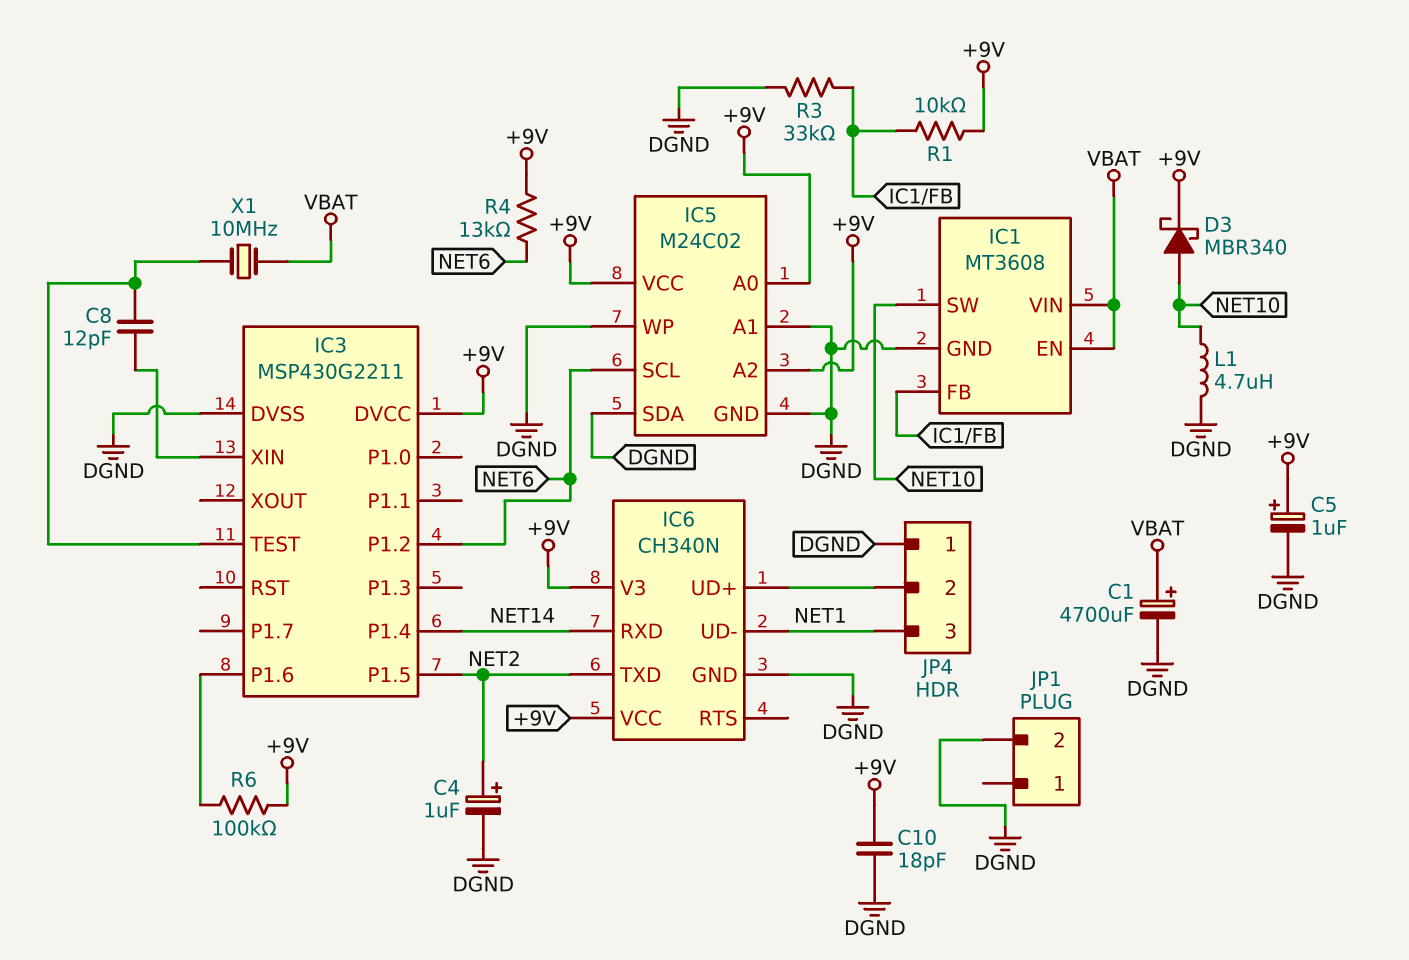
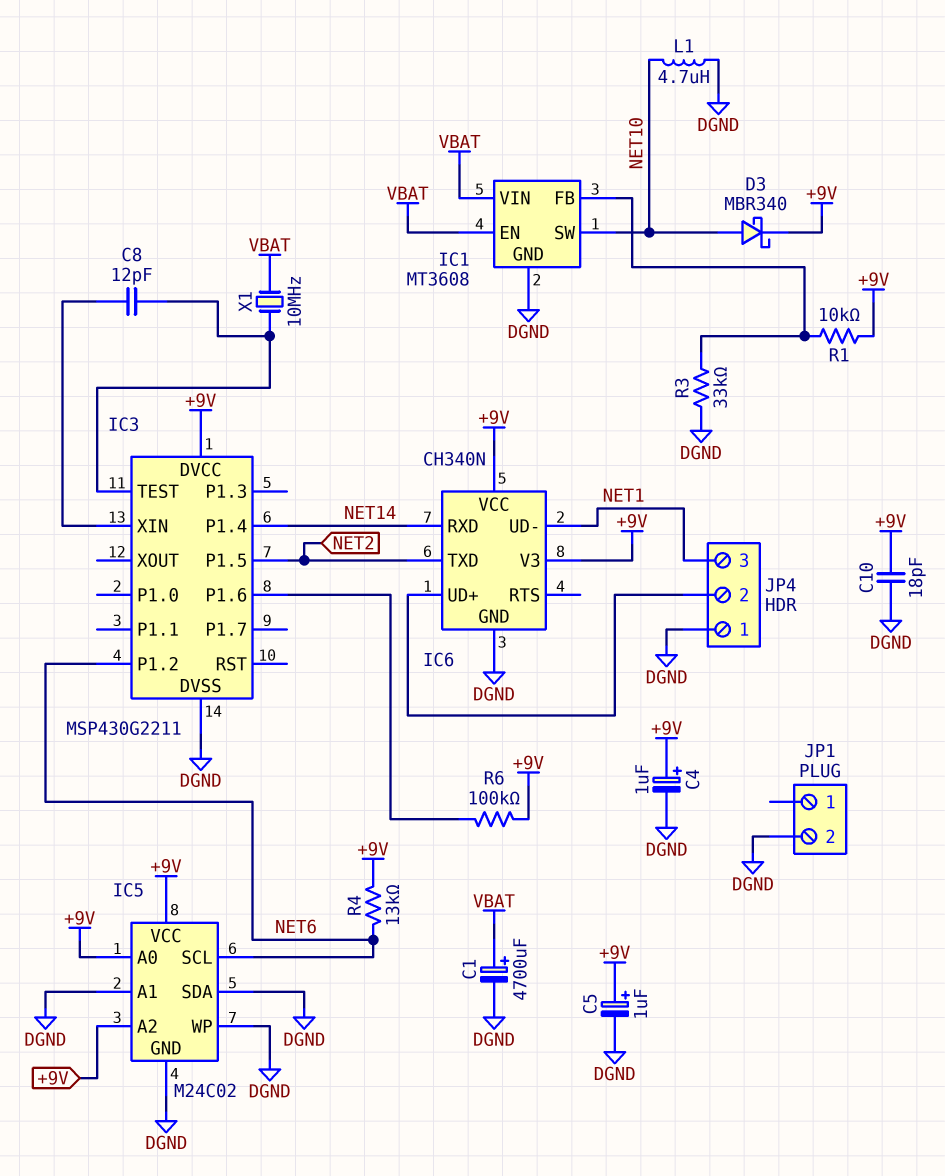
C4: 1uF (plus NET2, minus DGND) -> 1uF (plus +9V, minus DGND)

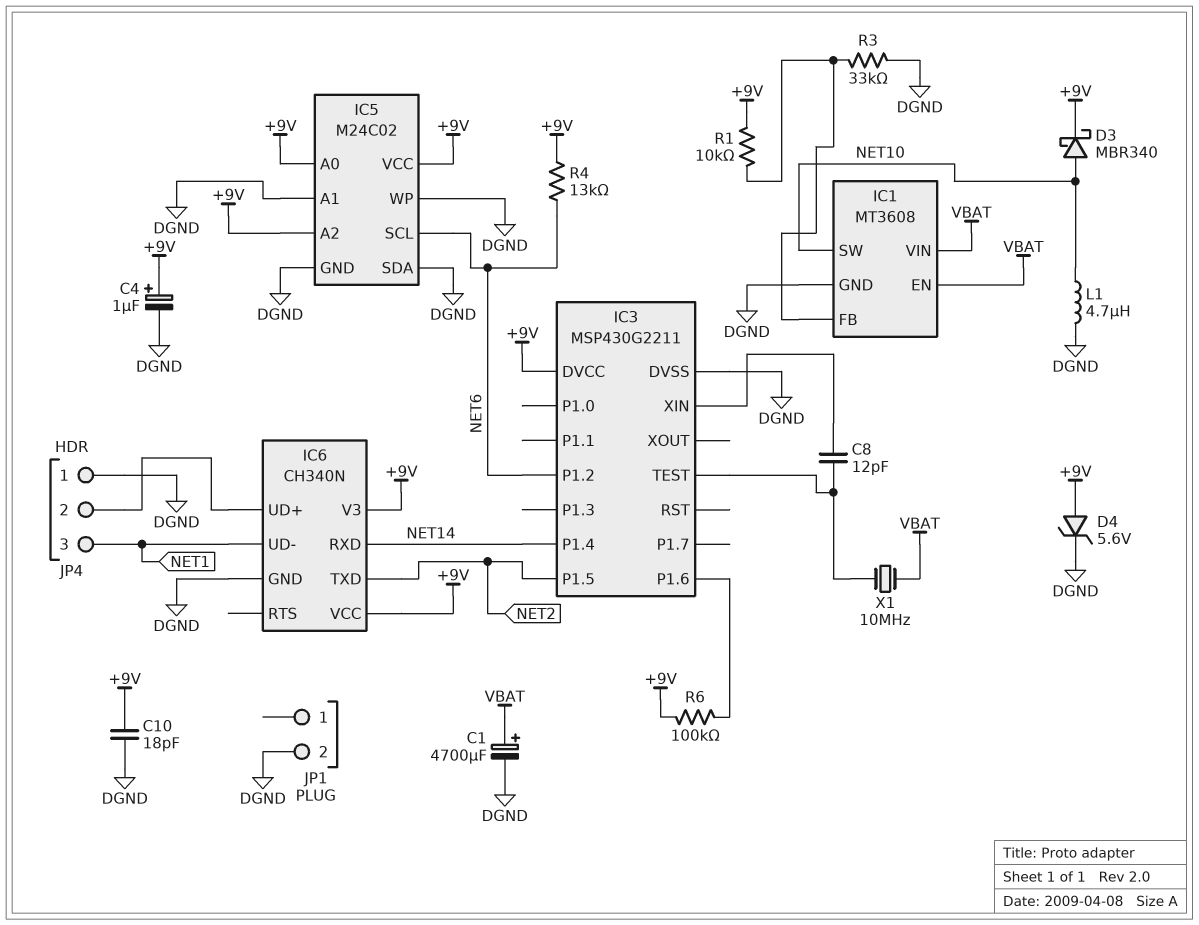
C5: 1uF (plus +9V, minus DGND) -> none
D4: none -> zener 5.6V (A +9V, K DGND)

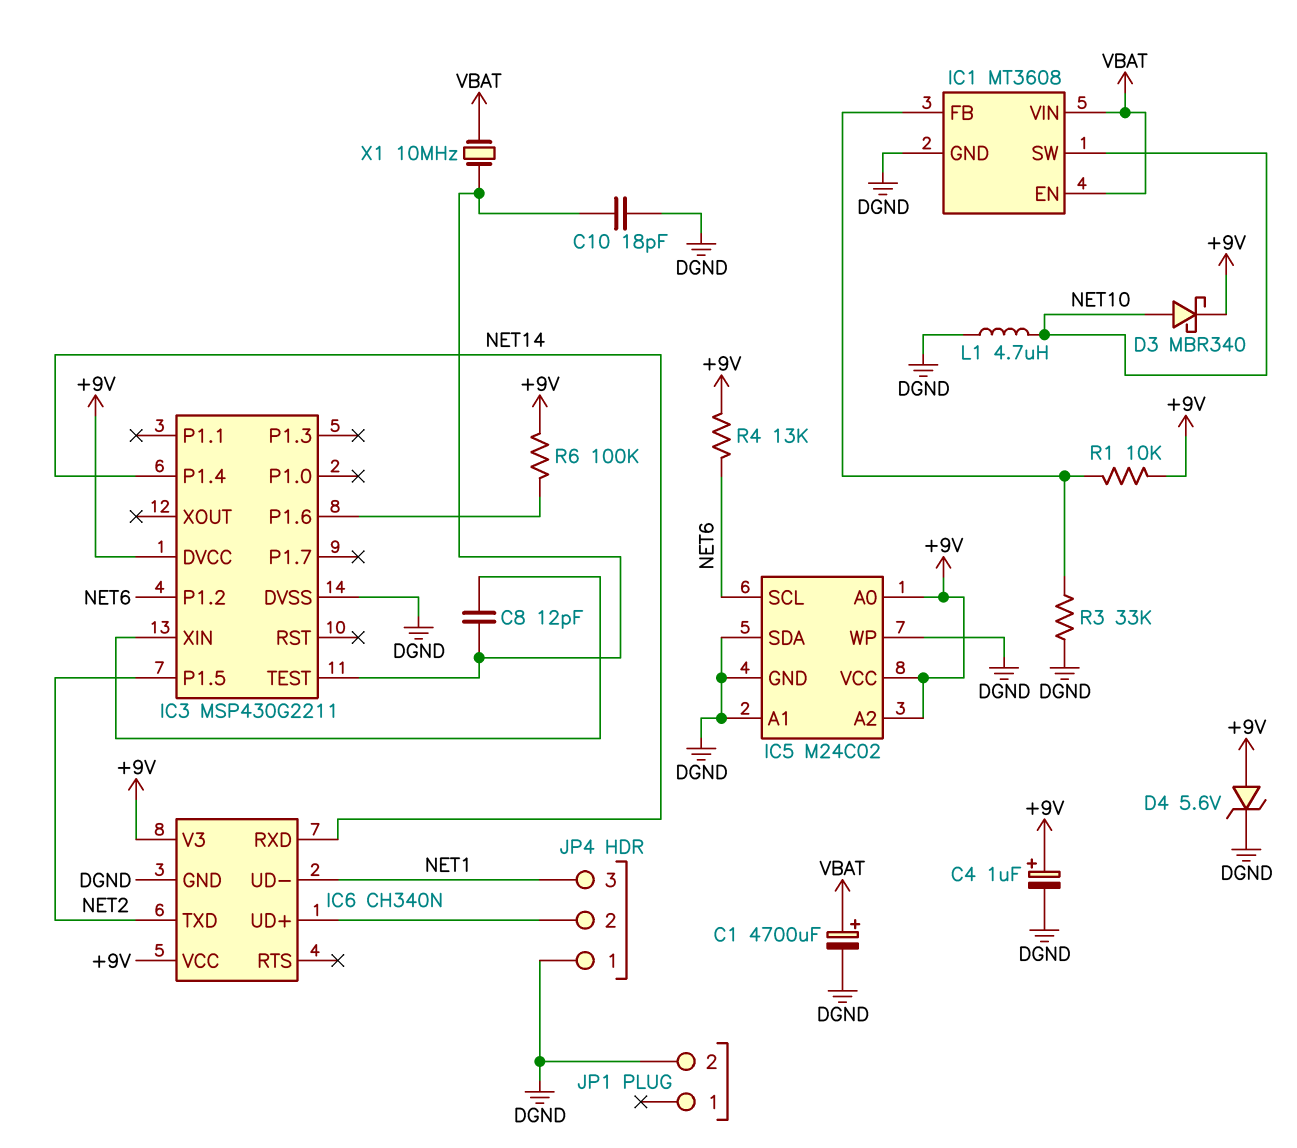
C10: 18pF (+9V, DGND) -> 18pF (DGND, IC3/TEST)

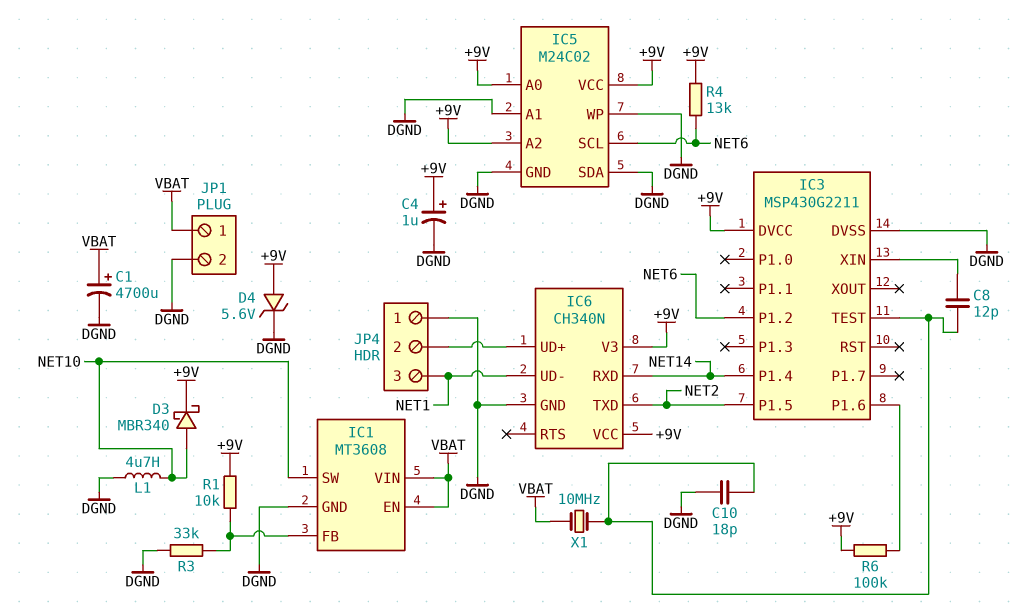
JP1 pin 1: none -> VBAT

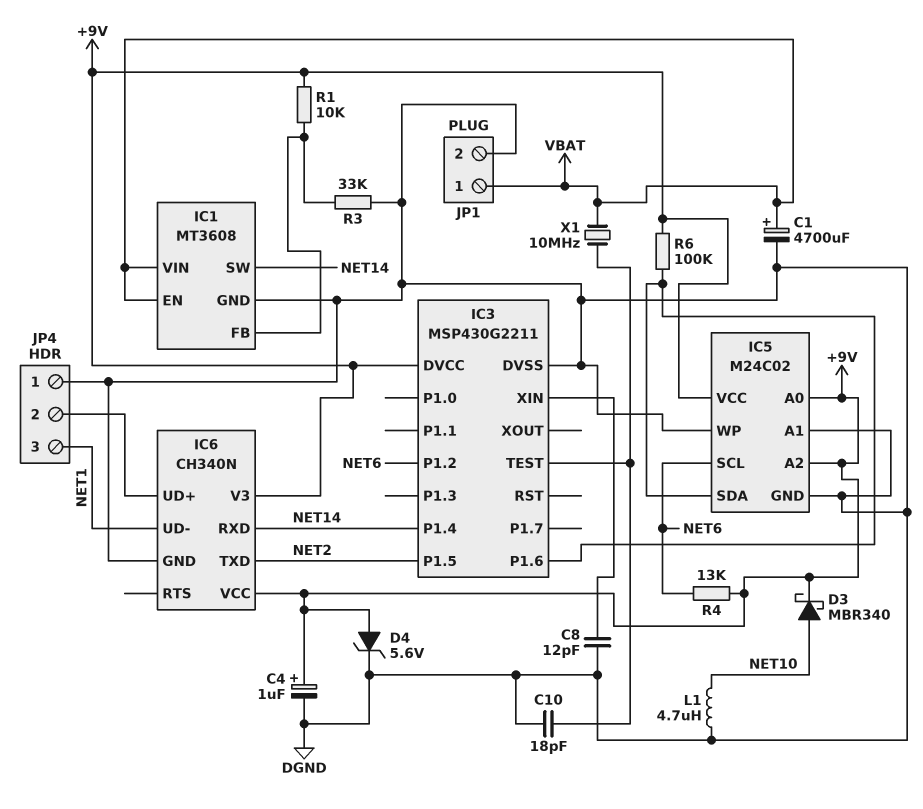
C8: 12pF (IC3/TEST, IC3/XIN) -> 12pF (DGND, IC3/XIN)
IC1 pin SW: NET10 -> NET14
IC5 pin SDA: DGND -> IC3/P1.6

